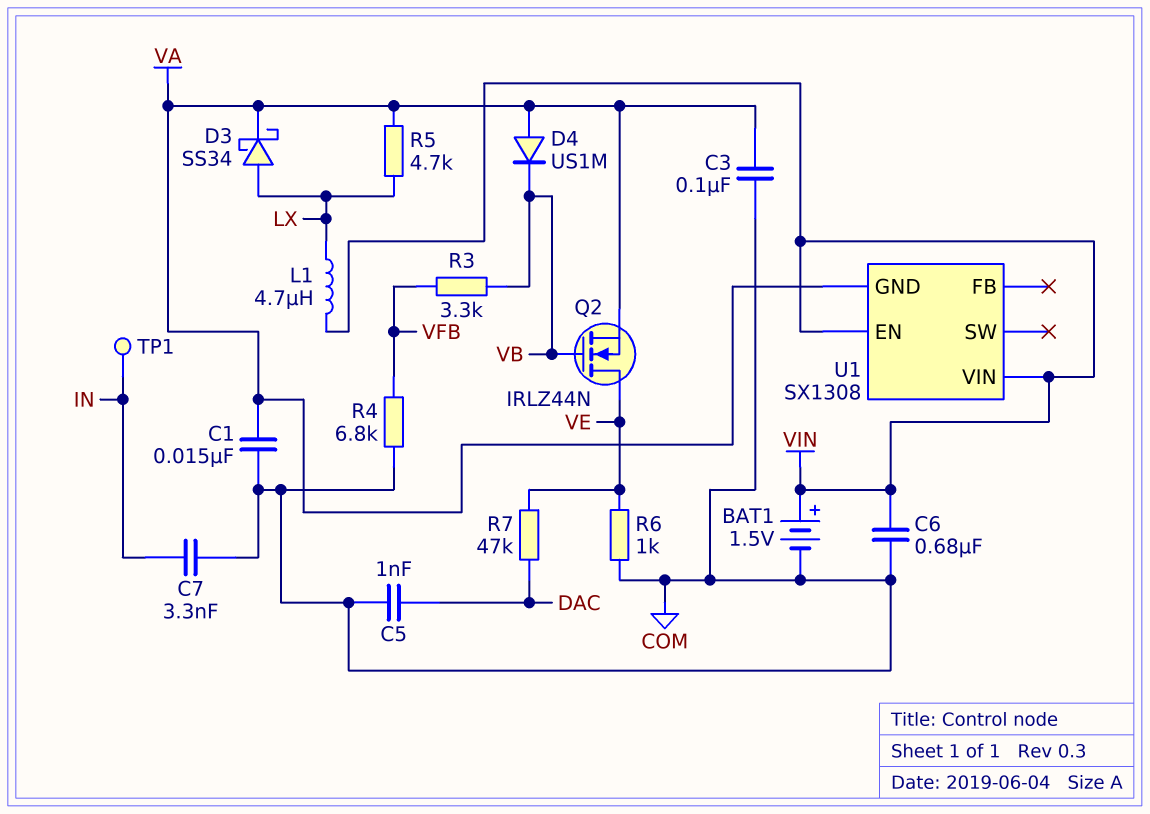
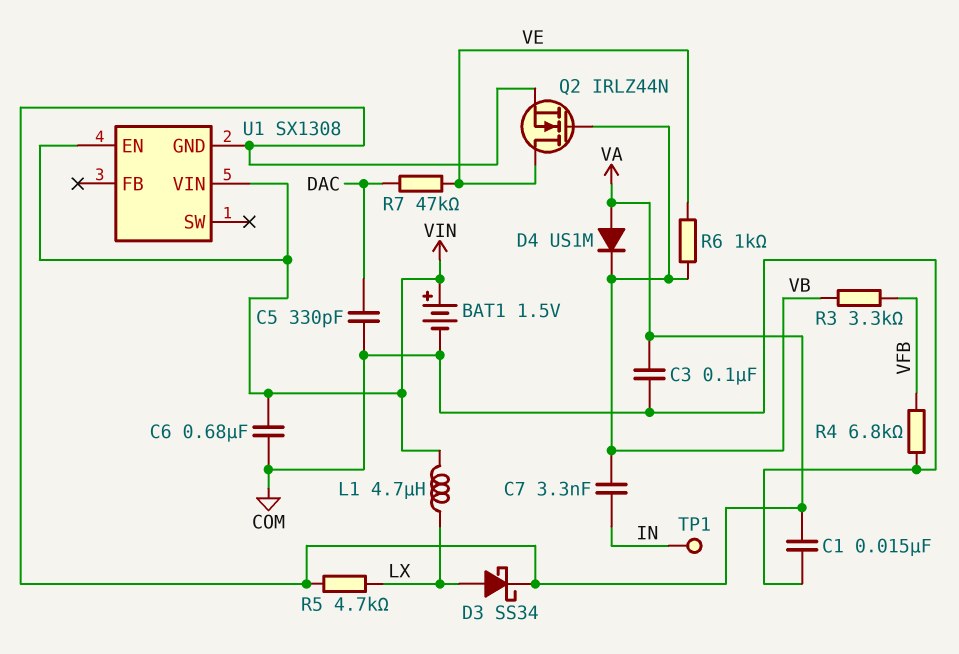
C5: 1nF (COM, DAC) -> 330pF (COM, DAC)
C7: 3.3nF (COM, IN) -> 3.3nF (IN, VB)
R6: 1k (COM, VE) -> 1k (VB, VE)

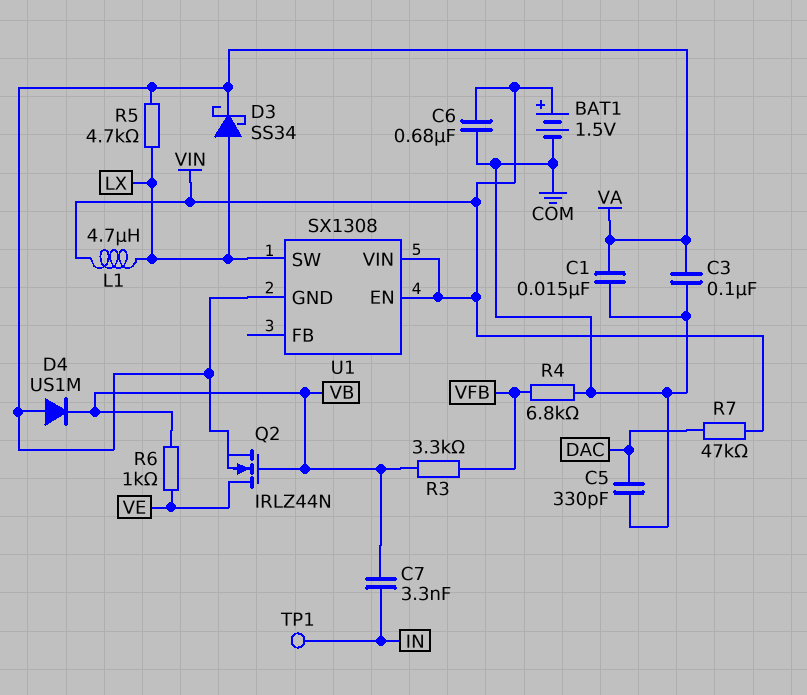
R7: 47k (DAC, VE) -> 47k (DAC, VIN)
U1 pin SW: none -> LX

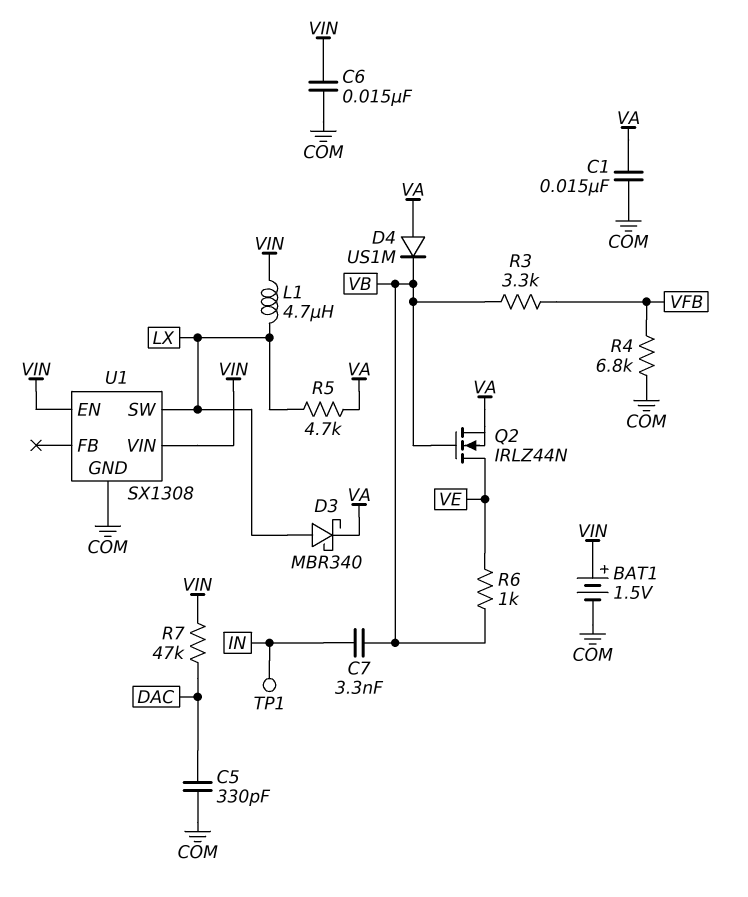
C3: 100nF (COM, VA) -> none
C6: 680nF (COM, VIN) -> 15nF (COM, VIN)
D3: schottky SS34 (A LX, K VA) -> schottky MBR340 (A LX, K VA)
U1 pin GND: VA -> COM

